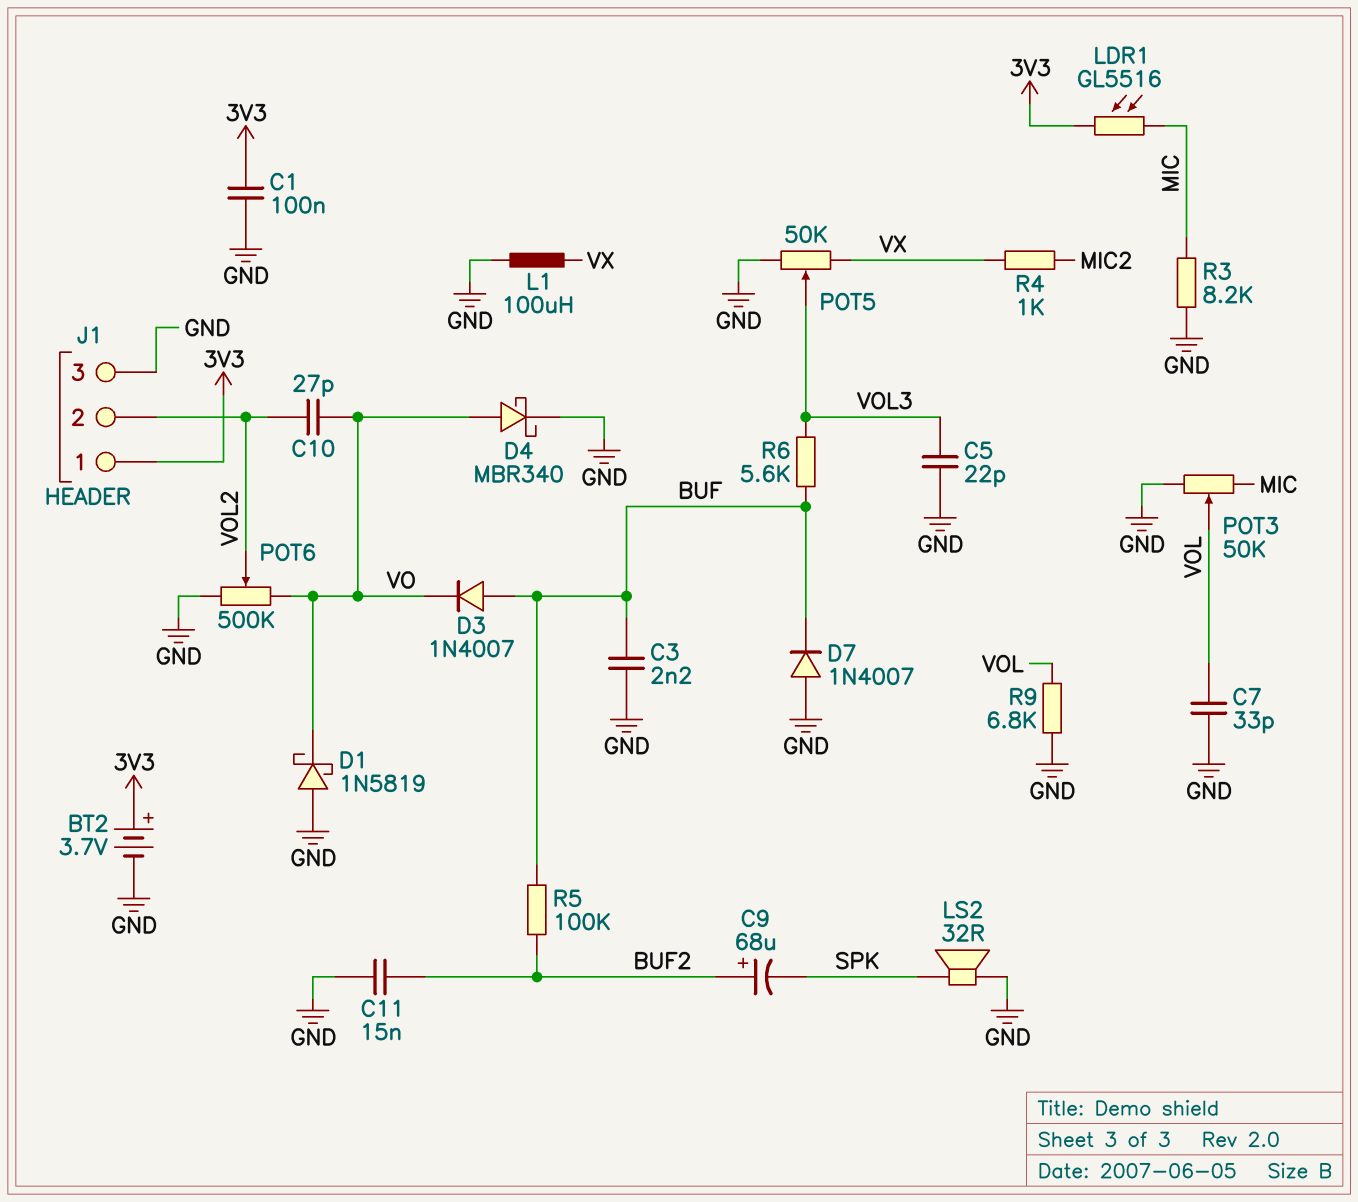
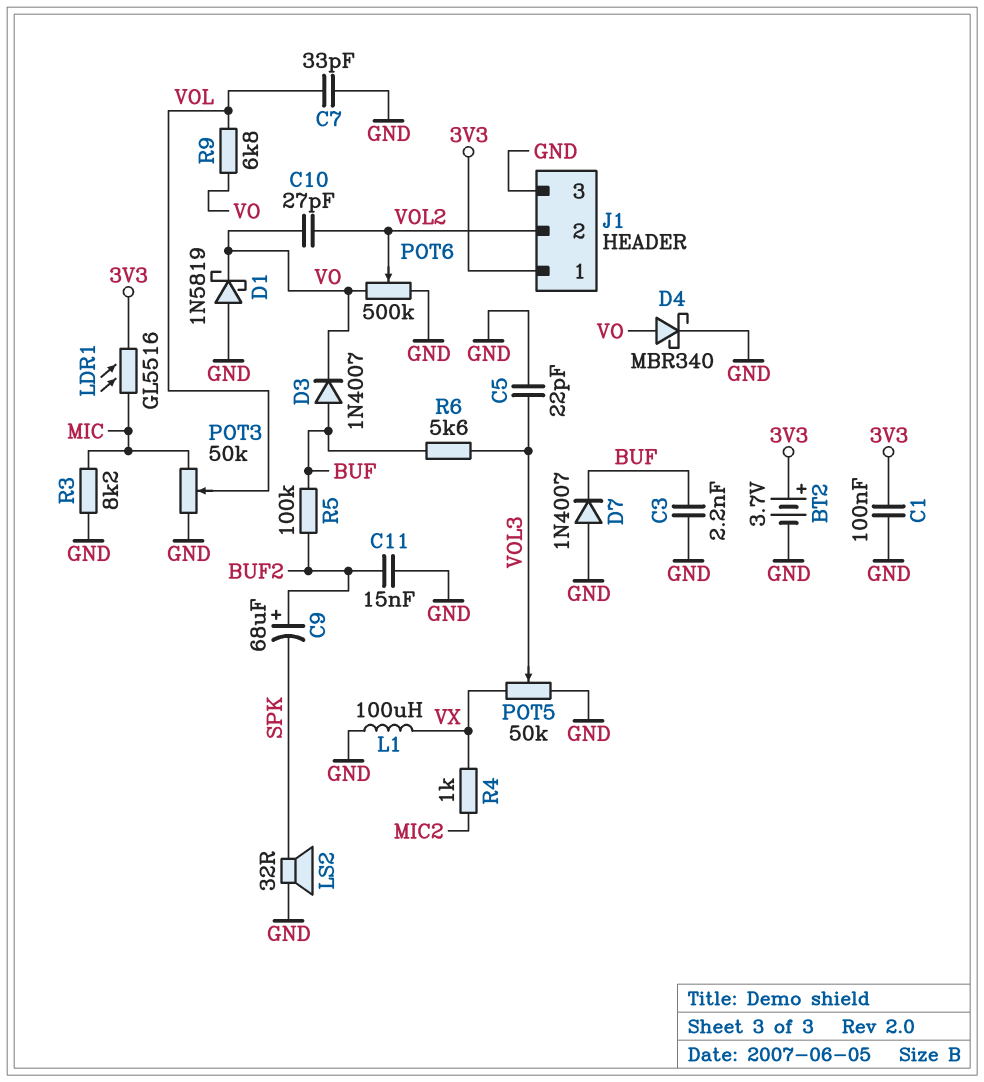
R9: 6.8k (GND, VOL) -> 6.8k (VO, VOL)

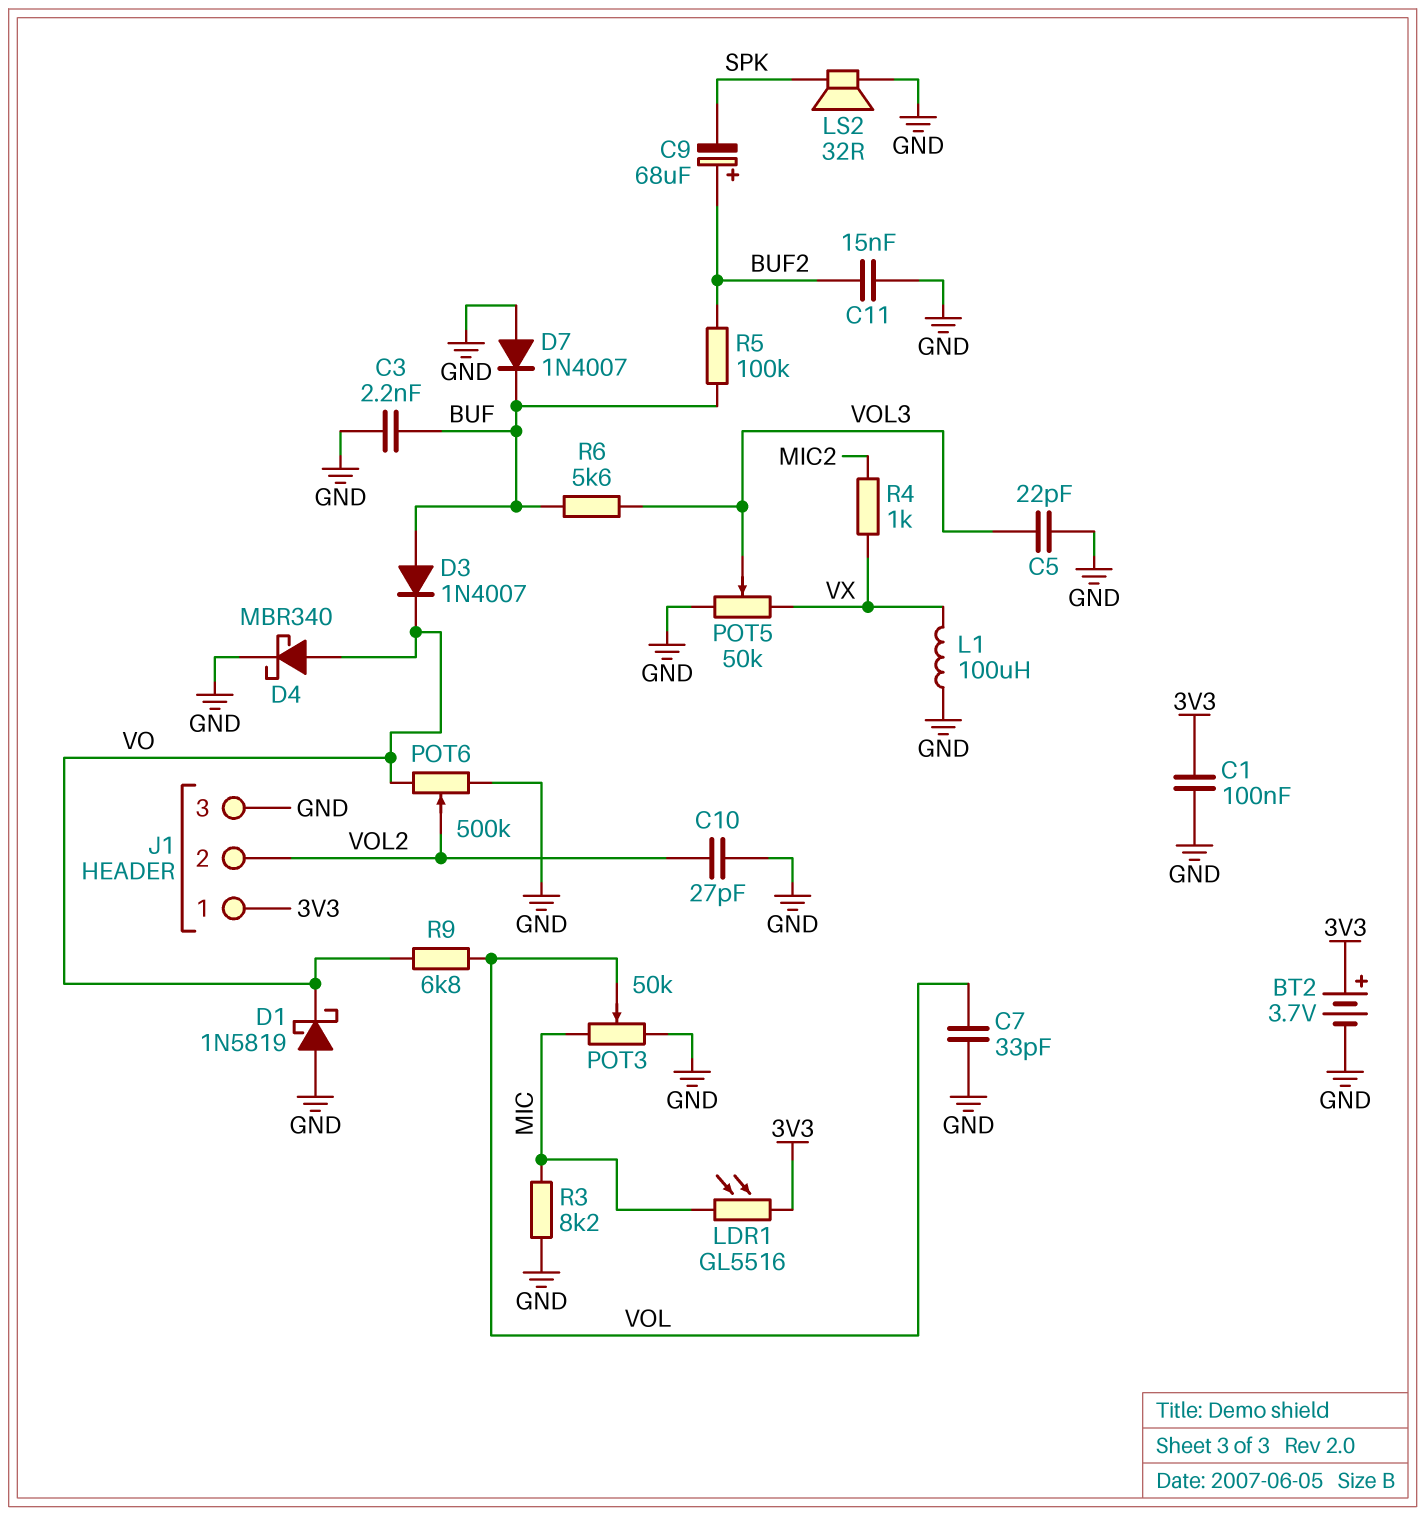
C10: 27pF (VO, VOL2) -> 27pF (GND, VOL2)

